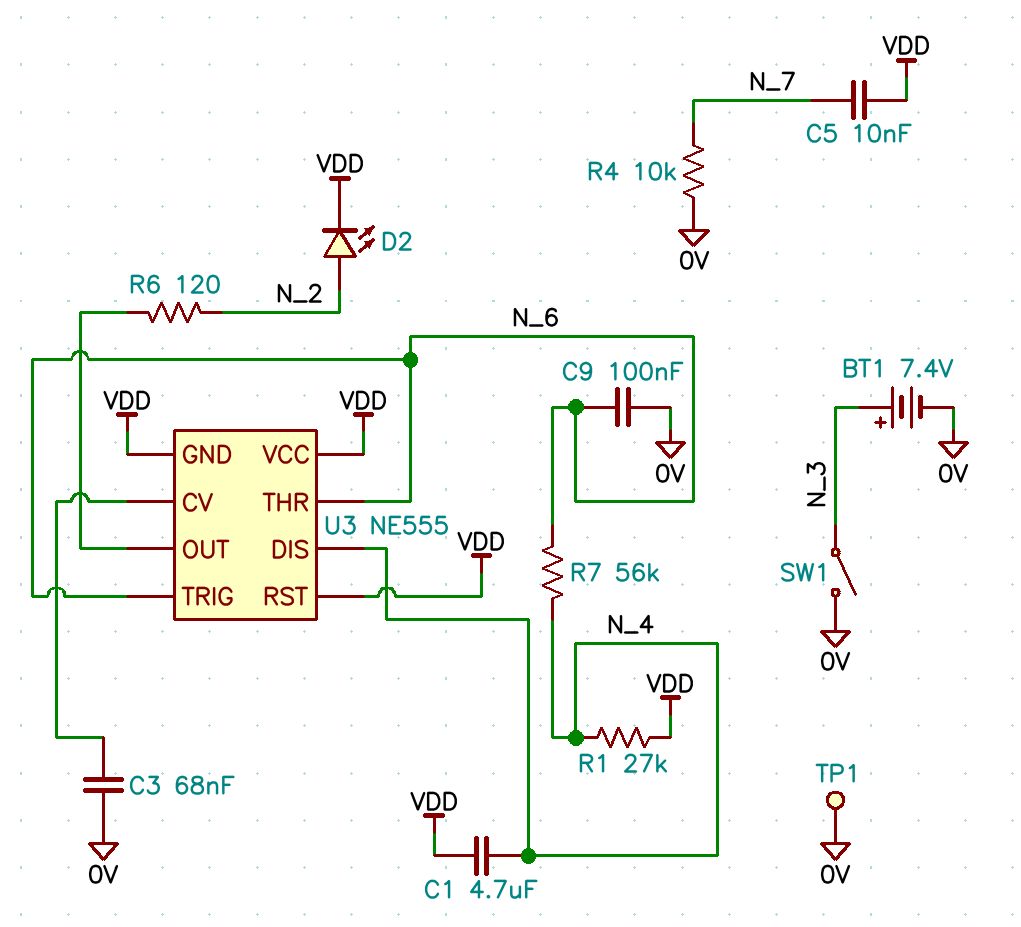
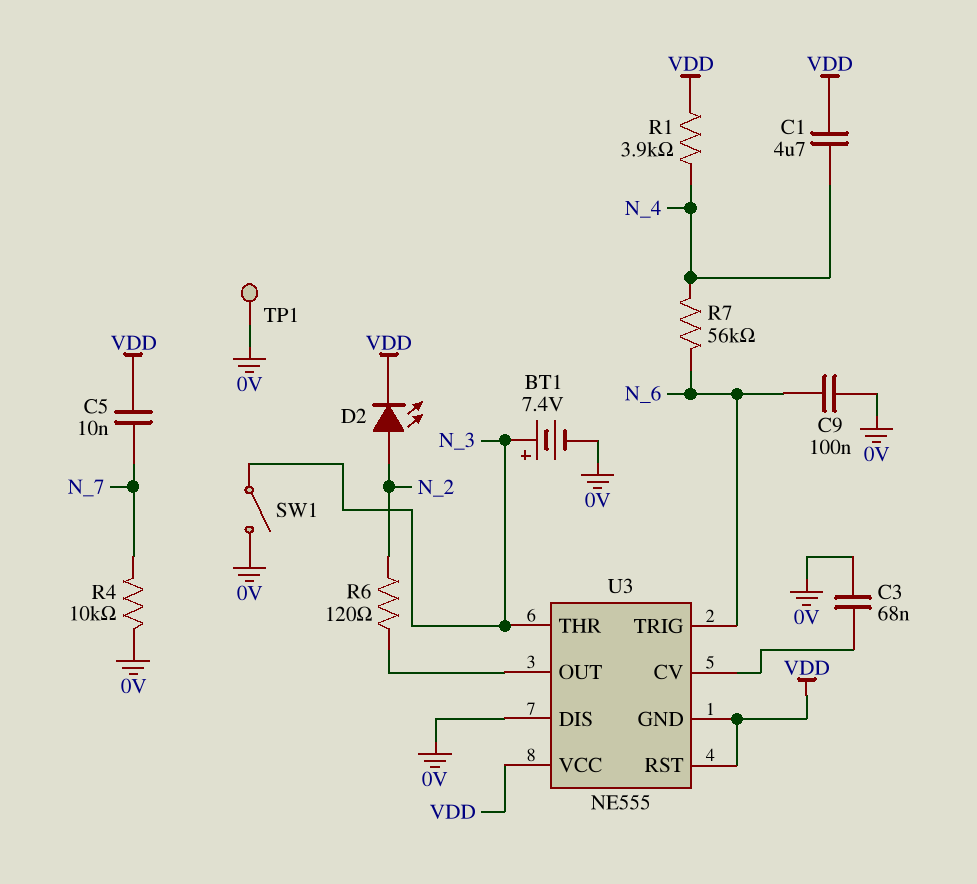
R1: 27k (N_4, VDD) -> 3.9k (N_4, VDD)
U3 pin DIS: N_4 -> 0V
U3 pin THR: N_6 -> N_3

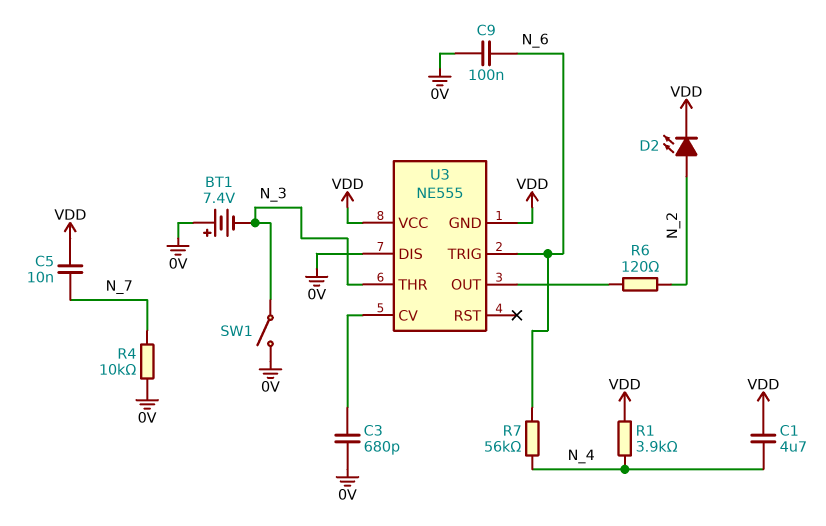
BT1: 7.4V (plus N_3, minus 0V) -> 7.4V (plus 0V, minus N_3)
C3: 68nF (0V, U3/CV) -> 680pF (0V, U3/CV)
TP1: test point (0V) -> none
U3 pin RST: VDD -> none

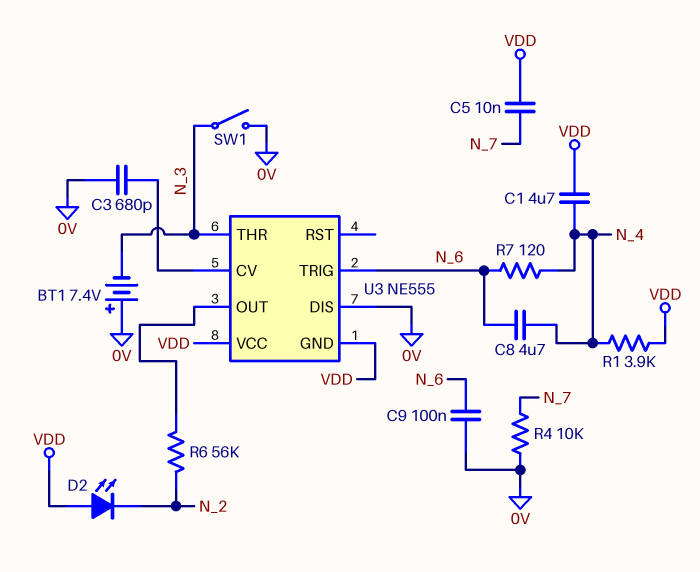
C8: none -> 4.7uF (N_4, N_6)
D2: LED (A N_2, K VDD) -> LED (A VDD, K N_2)
R6: 120 (N_2, U3/OUT) -> 56k (N_2, U3/OUT)
R7: 56k (N_4, N_6) -> 120 (N_4, N_6)

